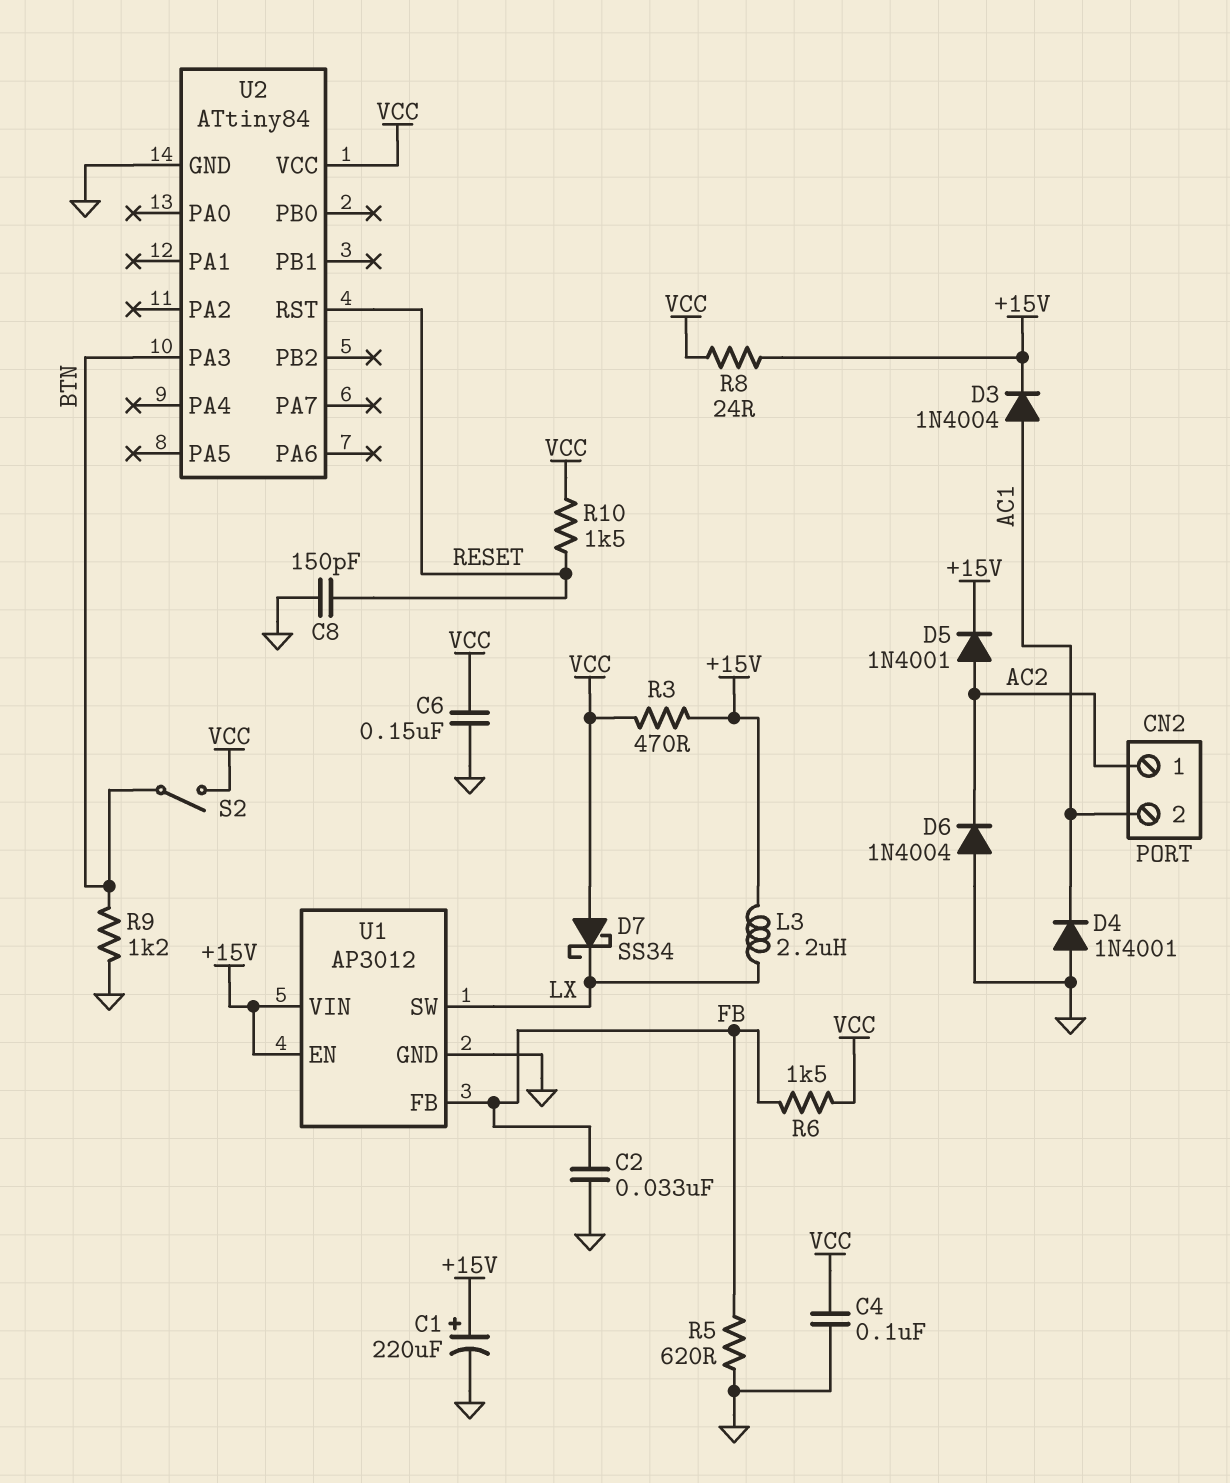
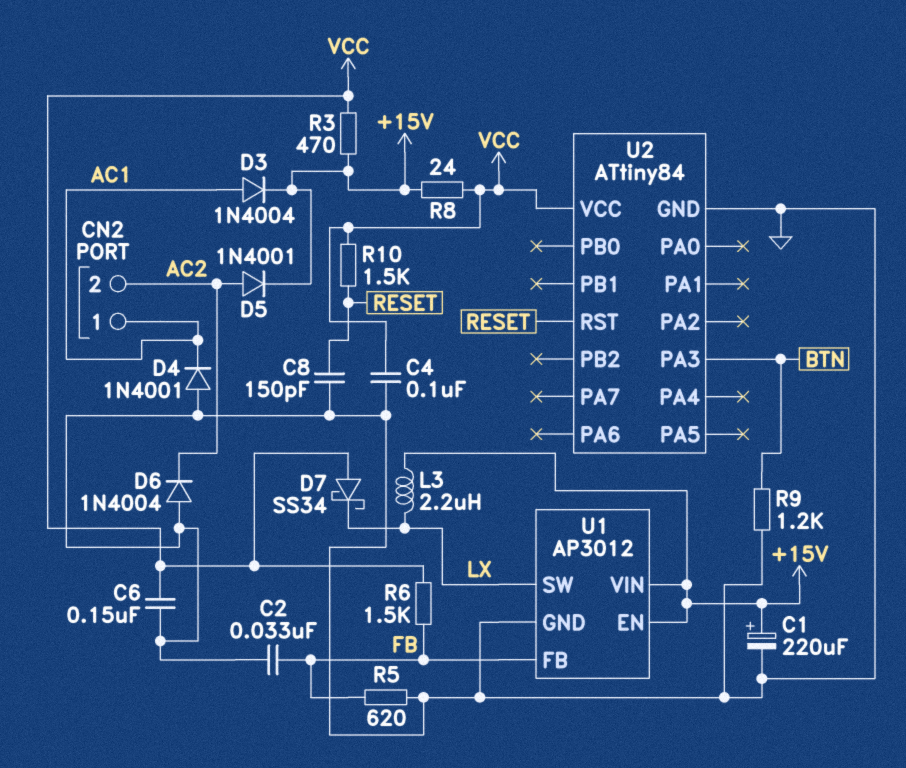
CN2 pin 1: AC2 -> AC1
CN2 pin 2: AC1 -> AC2
S2: switch (BTN, VCC) -> none

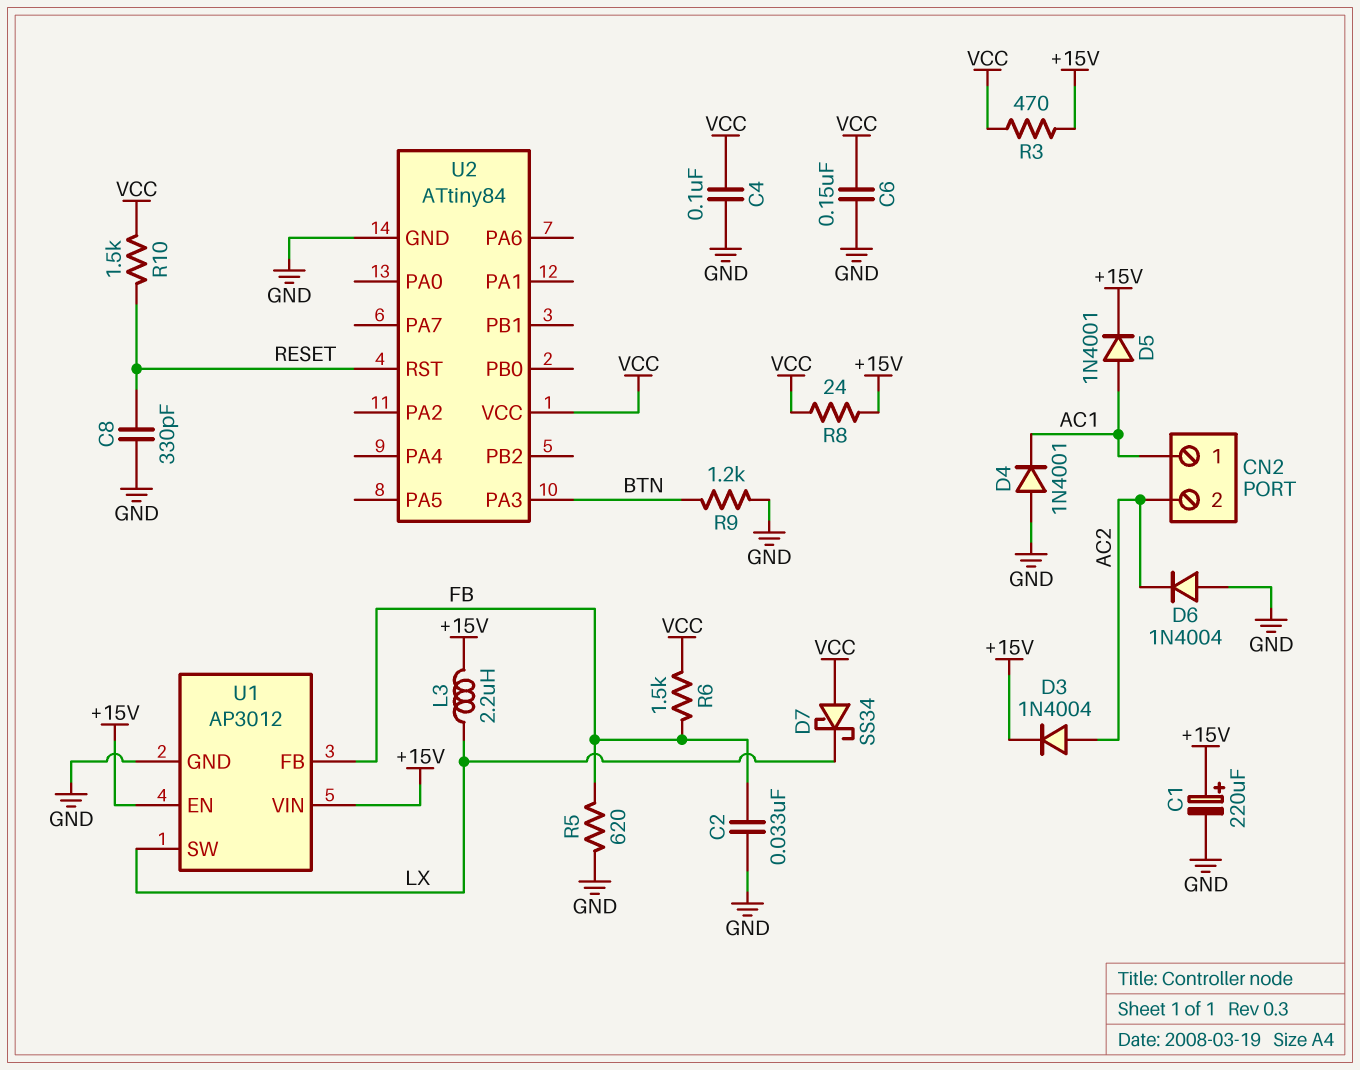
C8: 150pF (GND, RESET) -> 330pF (GND, RESET)
D3: diode 1N4004 (A AC1, K +15V) -> diode 1N4004 (A AC2, K +15V)
D5: diode 1N4001 (A AC2, K +15V) -> diode 1N4001 (A AC1, K +15V)

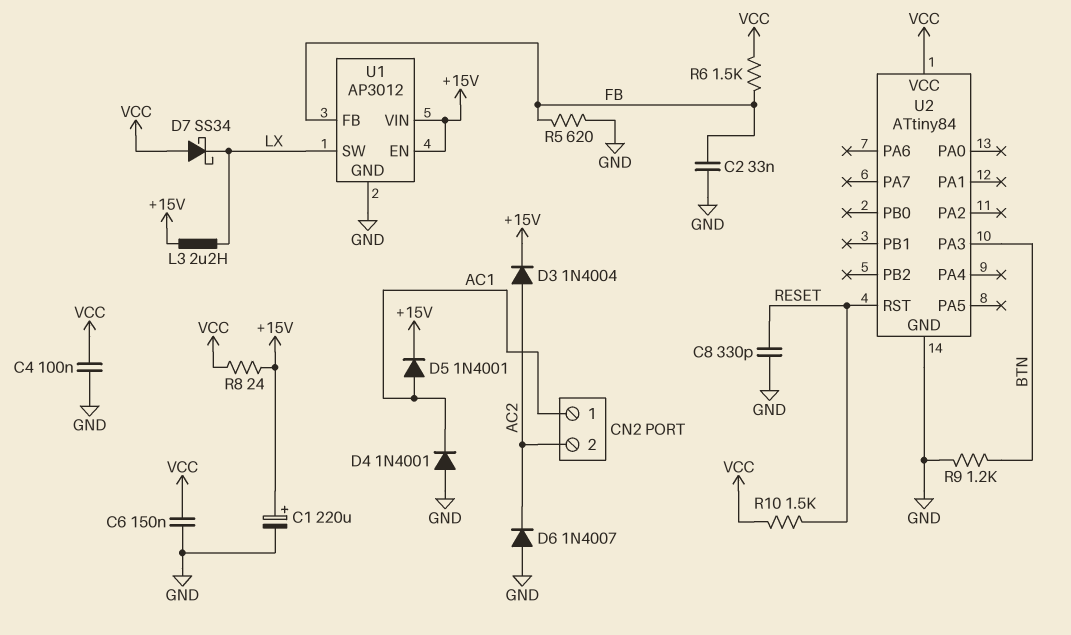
D6: diode 1N4004 (A GND, K AC2) -> diode 1N4007 (A GND, K AC2)
R3: 470 (+15V, VCC) -> none

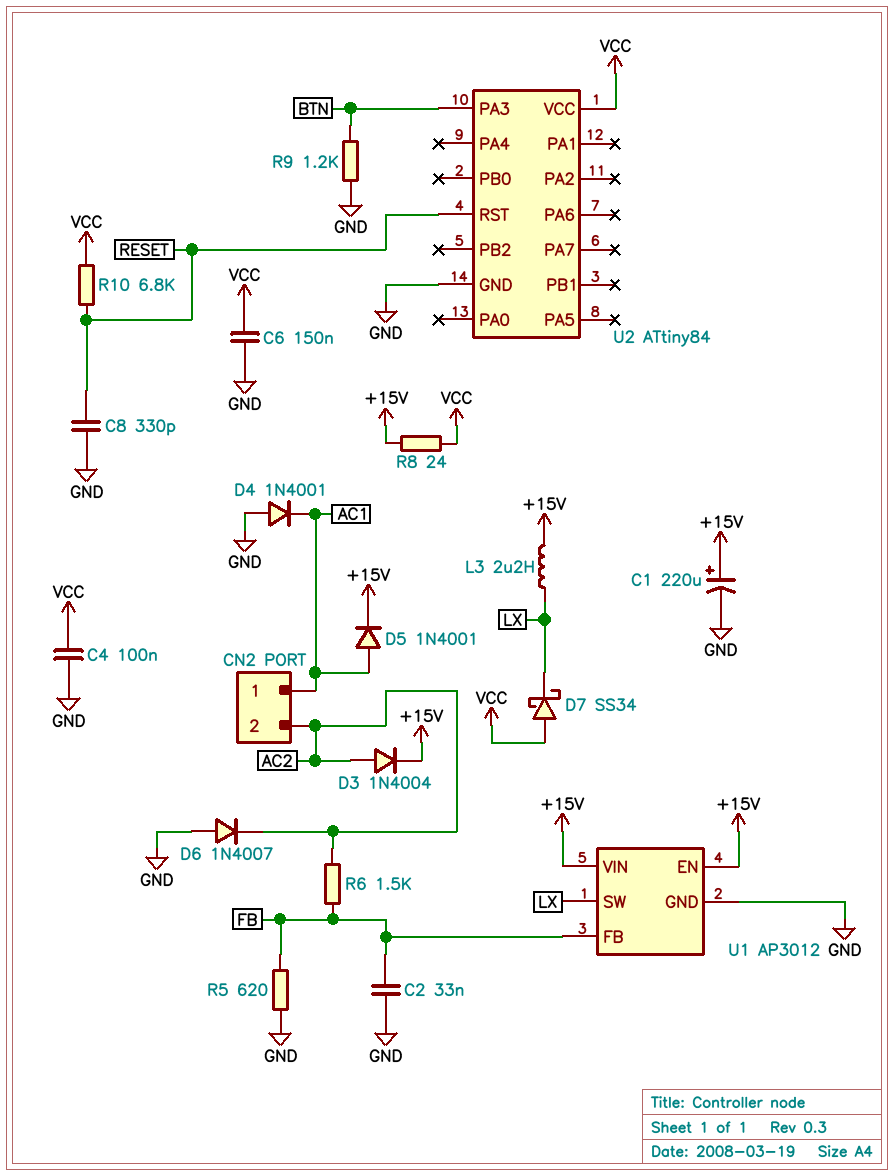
R6: 1.5k (FB, VCC) -> 1.5k (AC2, FB)
R10: 1.5k (RESET, VCC) -> 6.8k (RESET, VCC)

